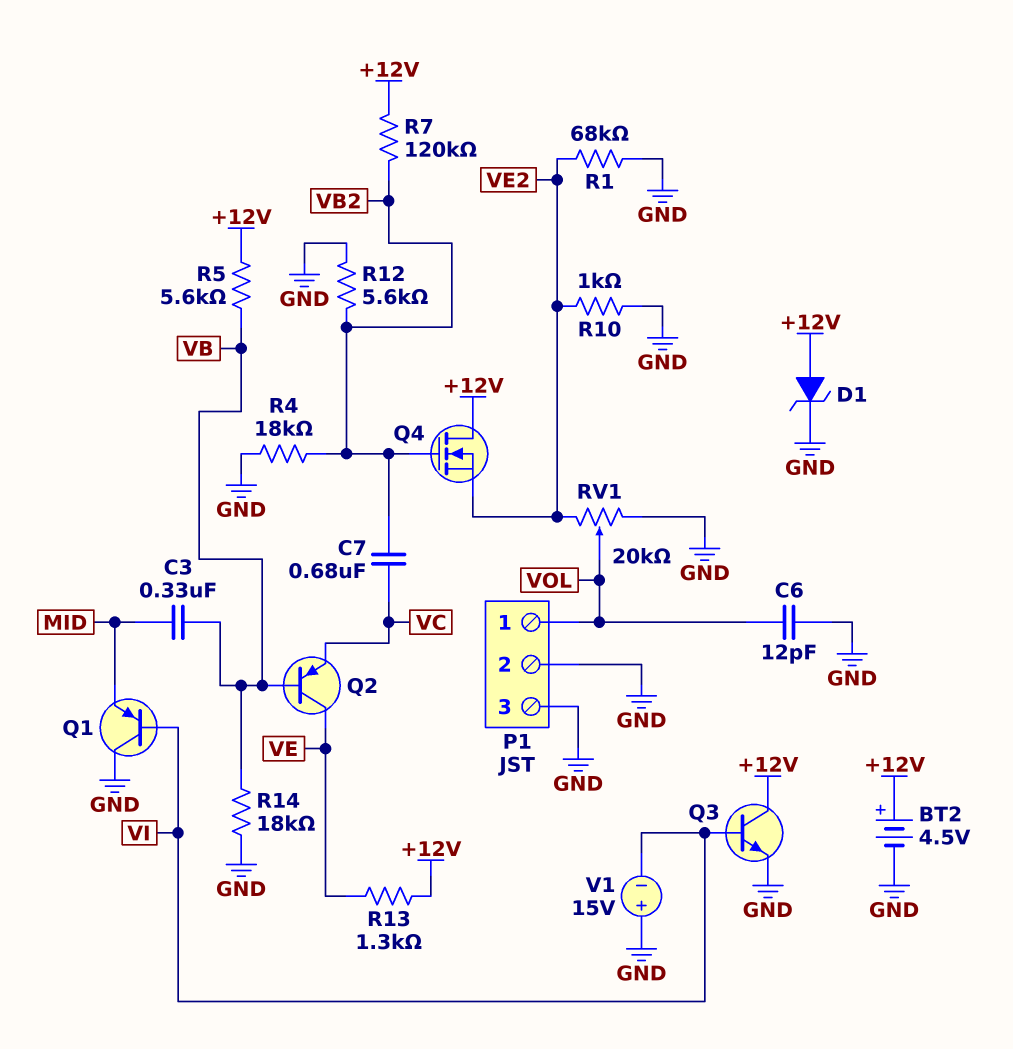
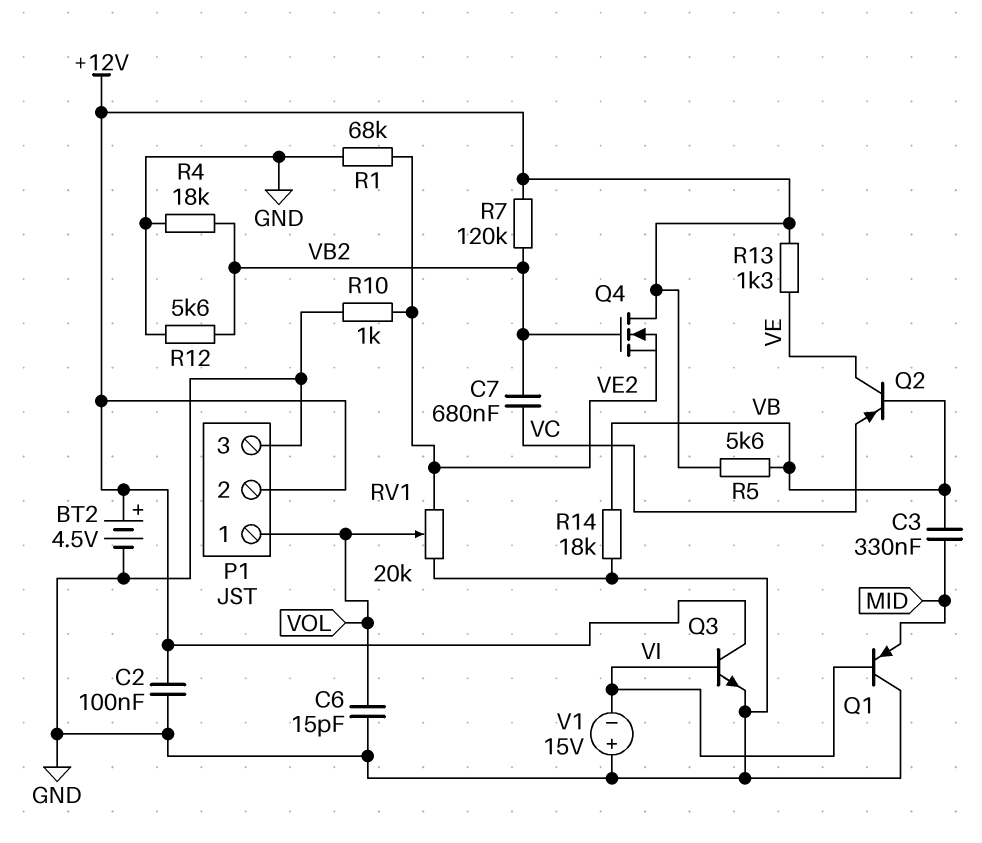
C2: none -> 100nF (+12V, GND)
C6: 12pF (GND, VOL) -> 15pF (GND, VOL)
D1: zener (A +12V, K GND) -> none
P1 pin 2: GND -> +12V

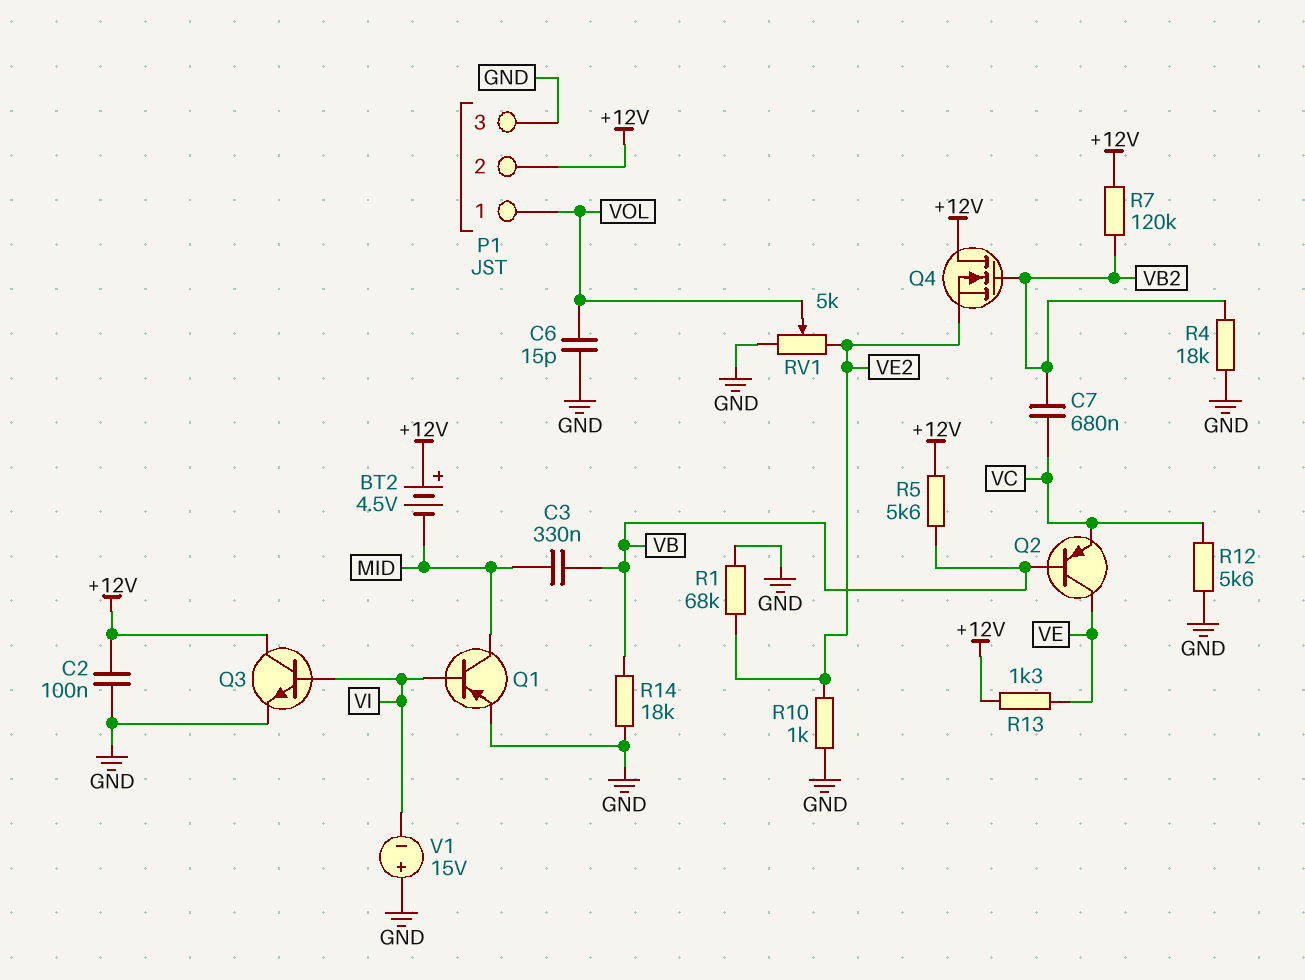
BT2: 4.5V (plus +12V, minus GND) -> 4.5V (plus +12V, minus MID)
Q1: PNP (B VI, C GND, E MID) -> PNP (B VI, C MID, E GND)
R12: 5.6k (GND, VB2) -> 5.6k (GND, VC)
RV1: 20k (GND, VE2, wiper VOL) -> 5k (GND, VE2, wiper VOL)

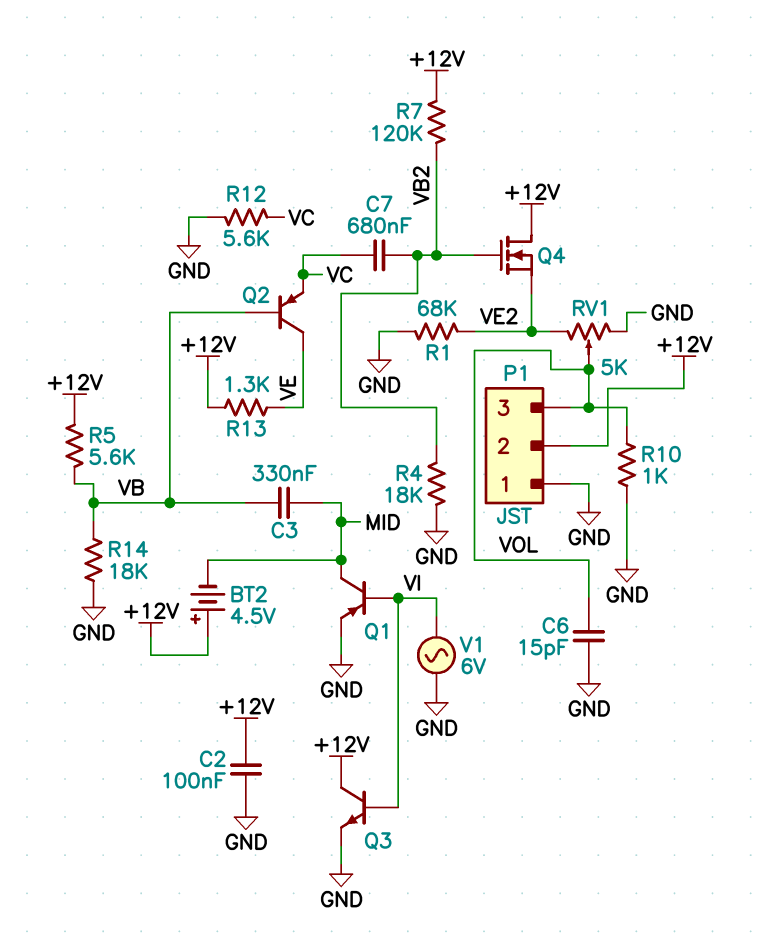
P1 pin 1: VOL -> GND
P1 pin 3: GND -> VOL
R10: 1k (GND, VE2) -> 1k (GND, VOL)
V1: 15V (plus GND, minus VI) -> AC 6V (GND, VI)

